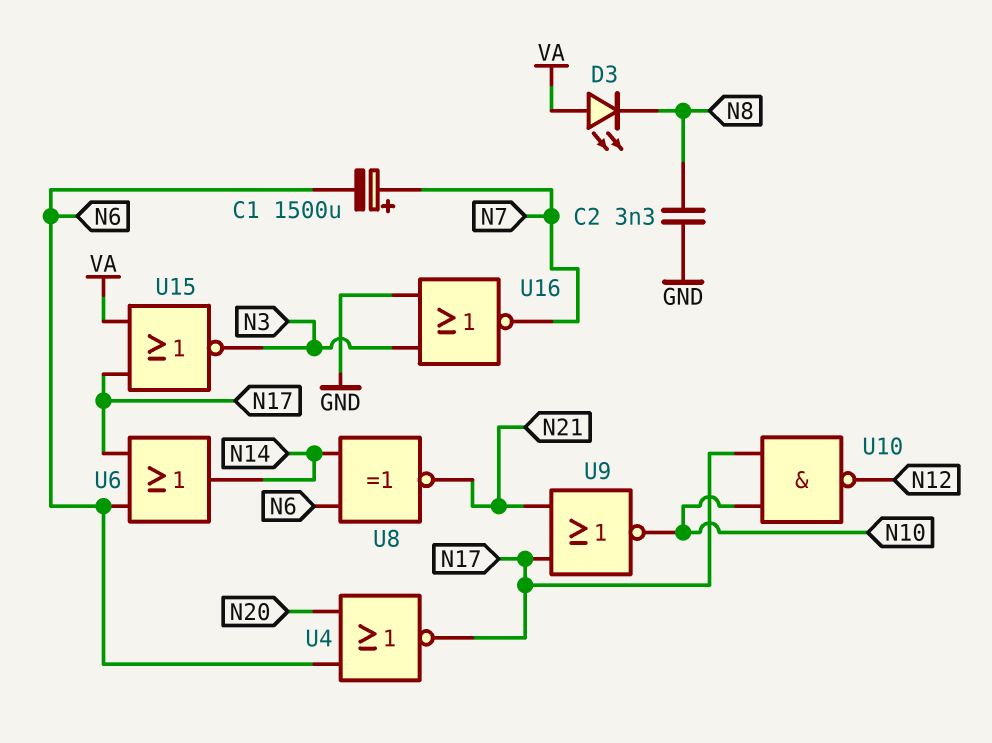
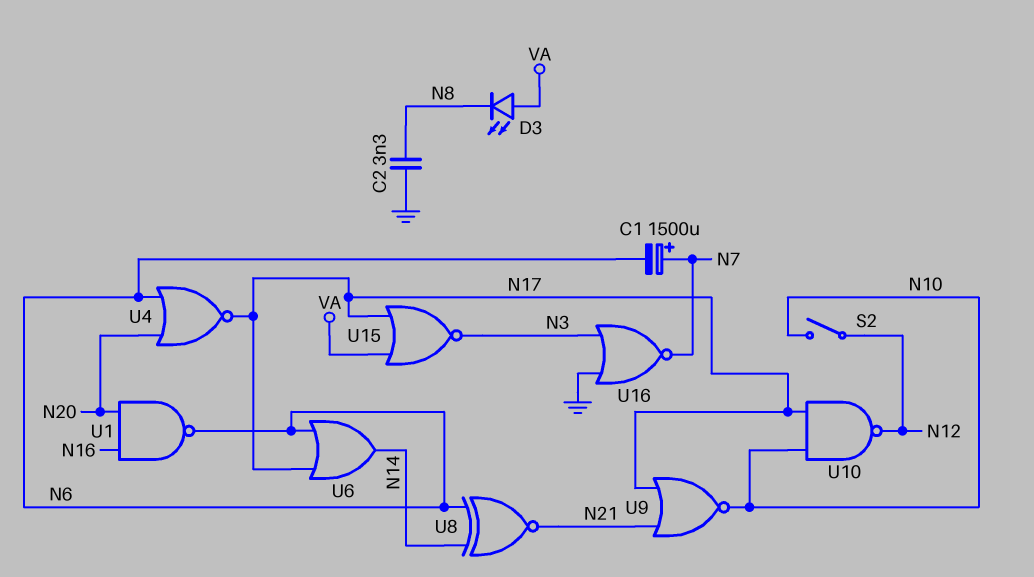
S2: none -> switch (N10, N12)
U1: none -> NAND (in N16, in N20, out N6)

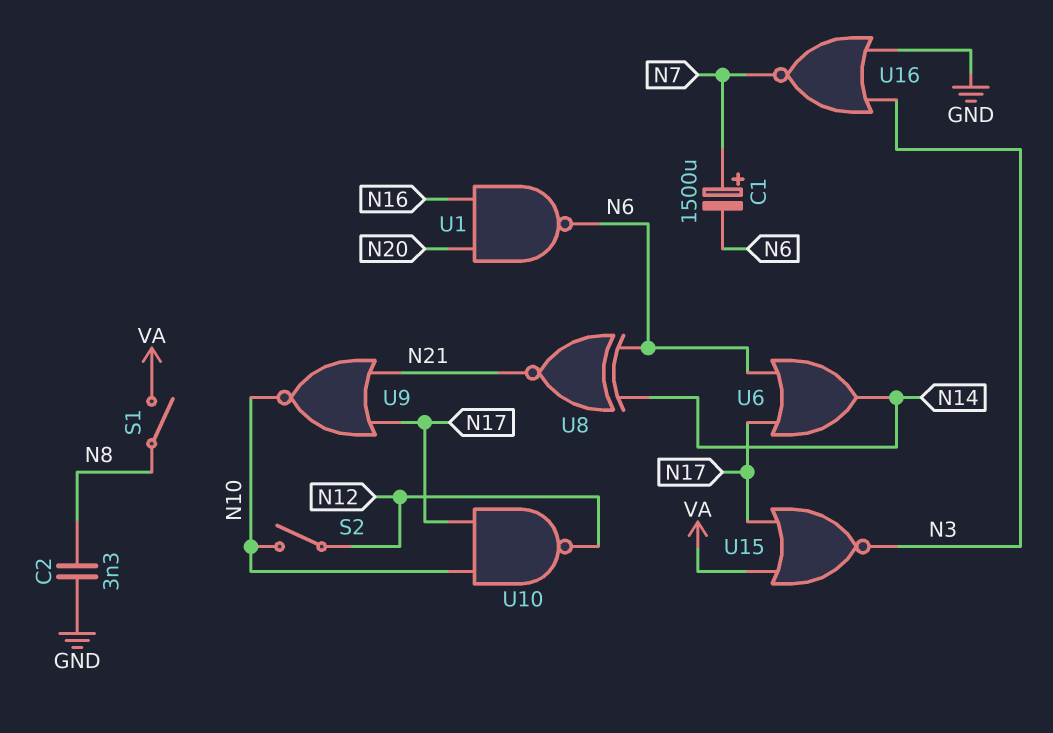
D3: LED (A VA, K N8) -> none
S1: none -> switch (N8, VA)
U4: NOR (in N6, in N20, out N17) -> none

